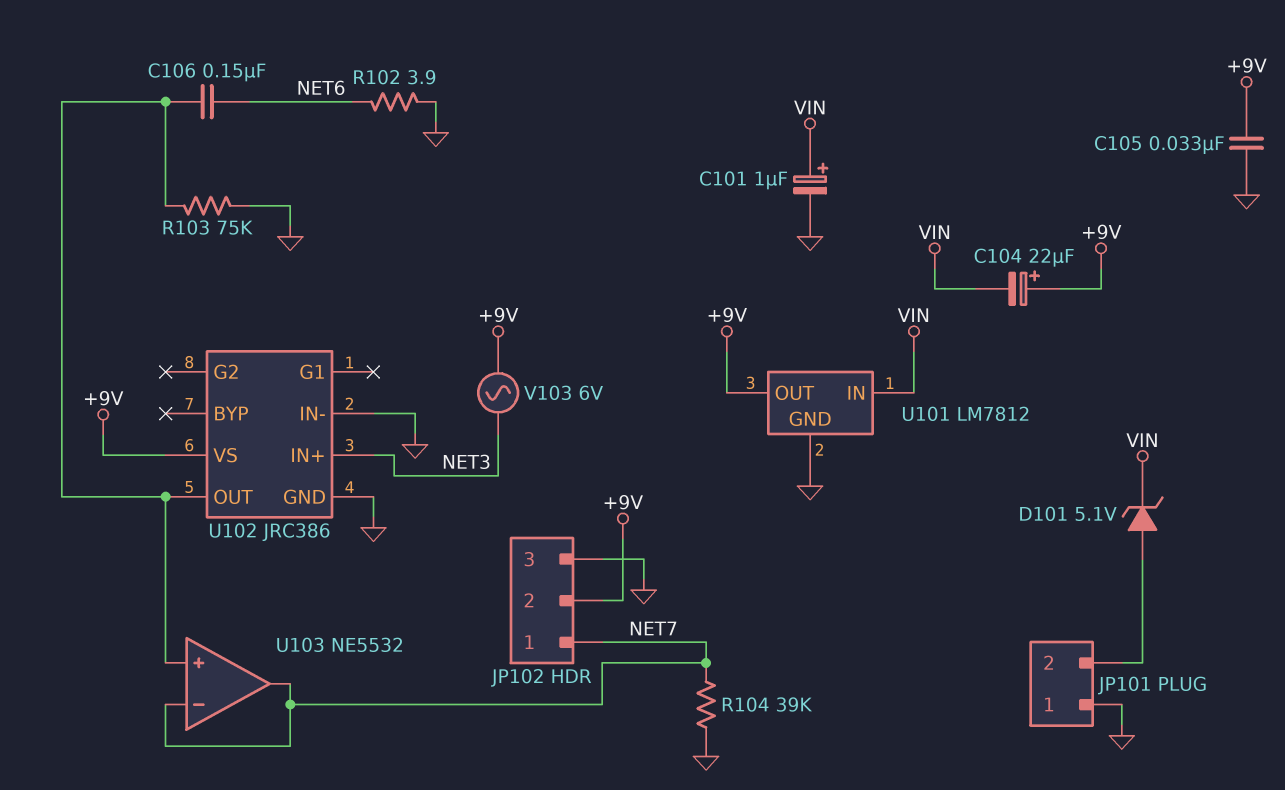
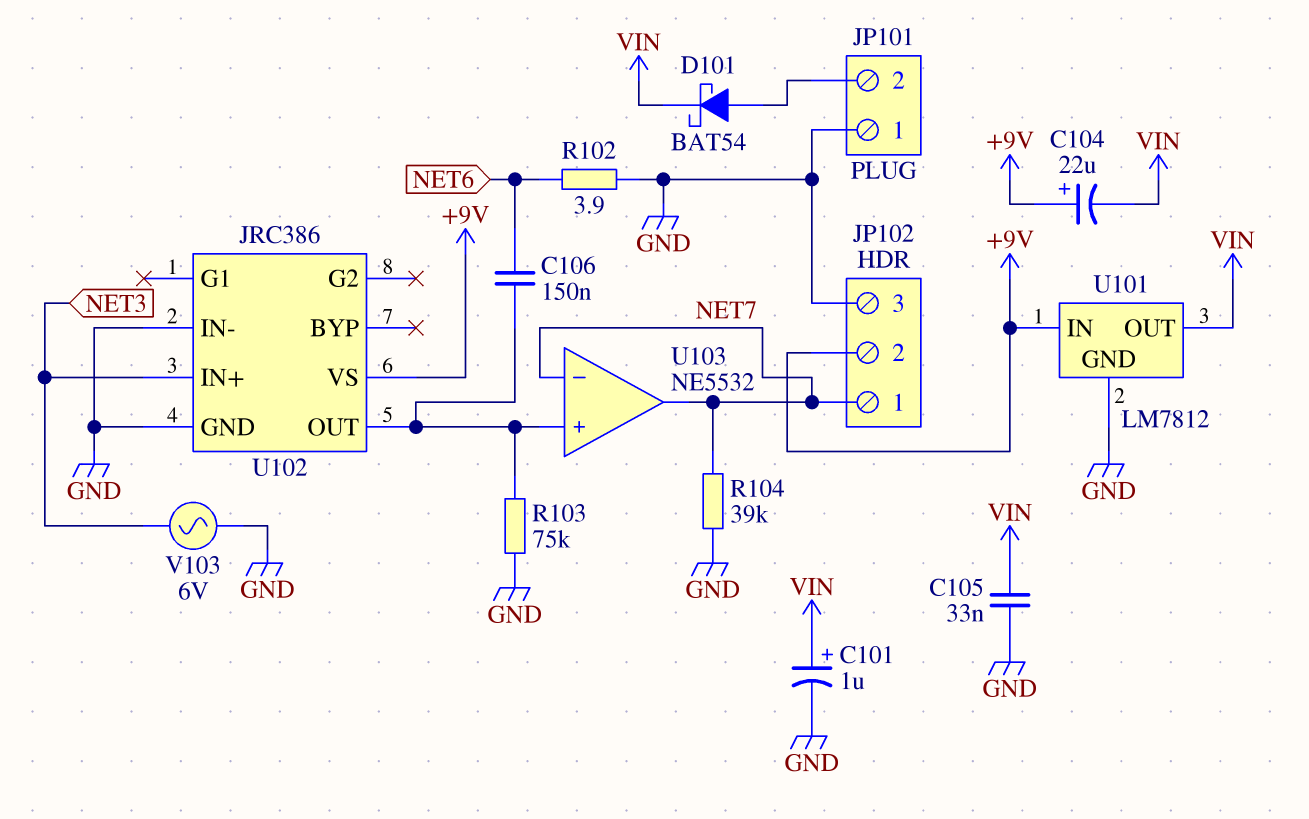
C105: 33nF (+9V, GND) -> 33nF (GND, VIN)
D101: zener 5.1V (A JP101/2, K VIN) -> schottky BAT54 (A JP101/2, K VIN)
U101 pin IN: VIN -> +9V
U101 pin OUT: +9V -> VIN
V103: AC 6V (+9V, NET3) -> AC 6V (GND, NET3)

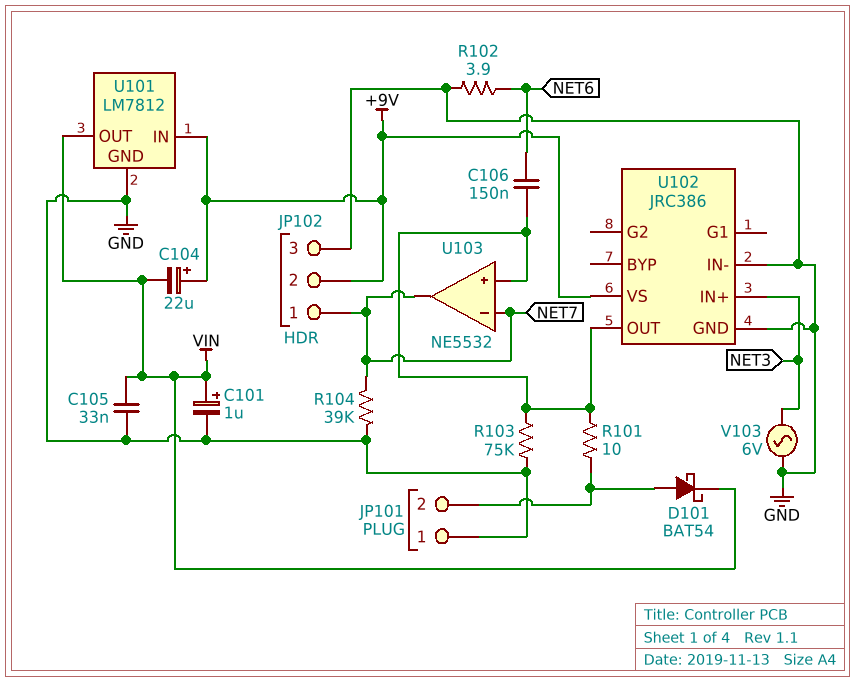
R101: none -> 10 (JP101/2, U102/OUT)

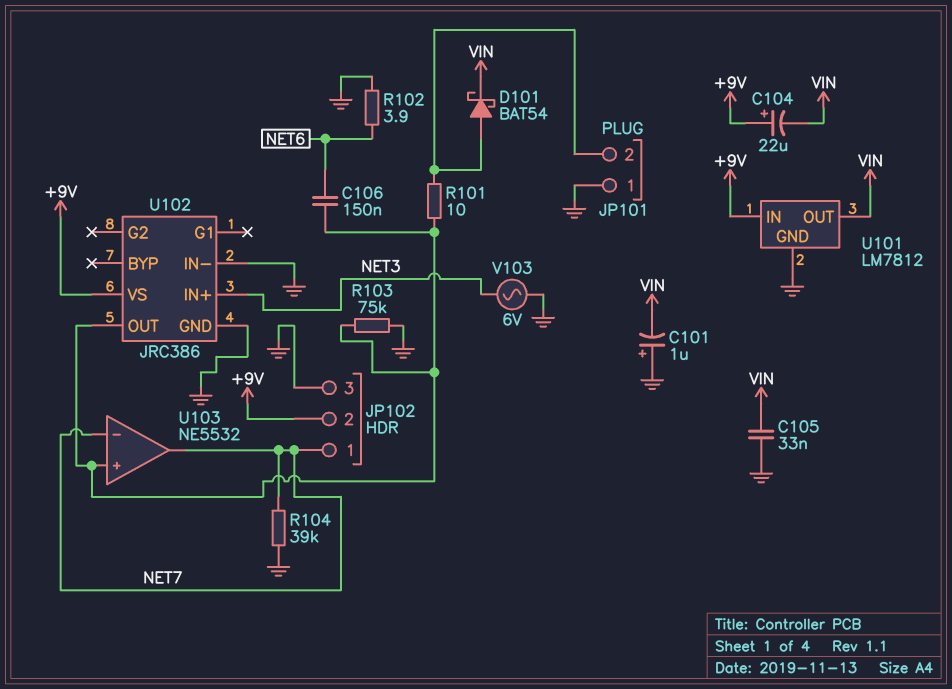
C101: 1uF (plus VIN, minus GND) -> 1uF (plus GND, minus VIN)

